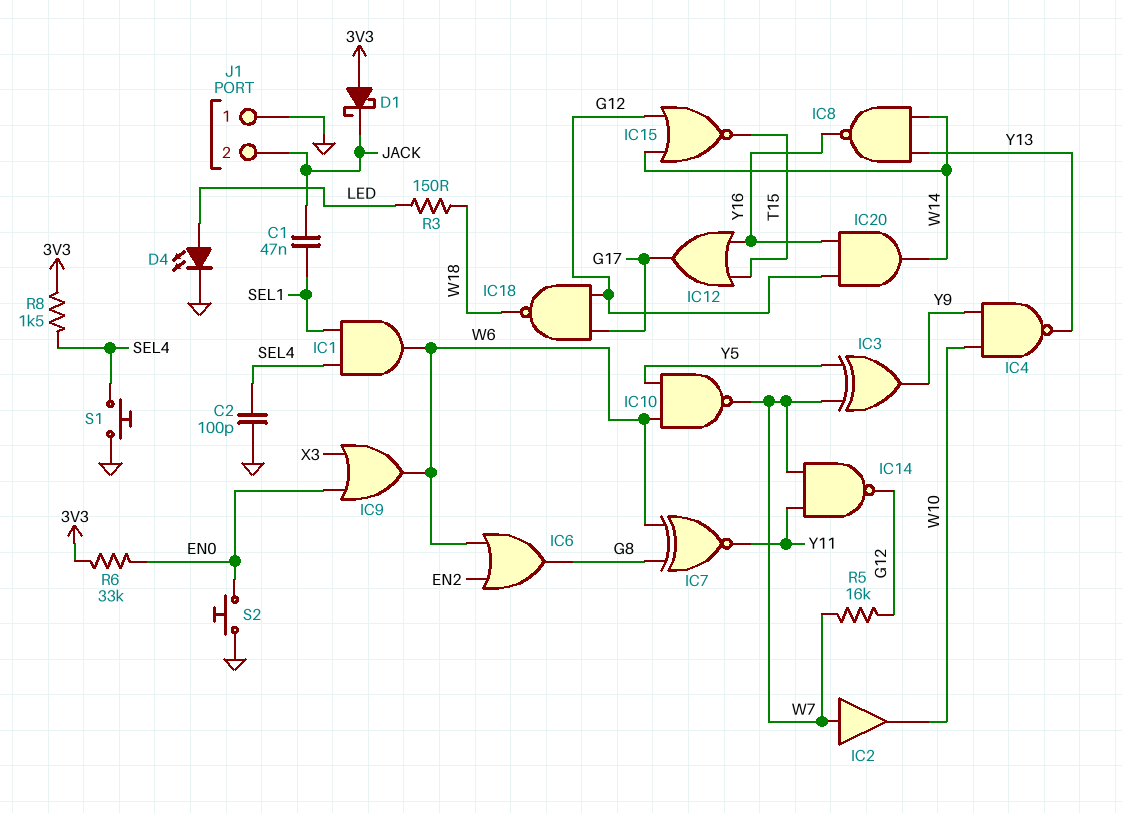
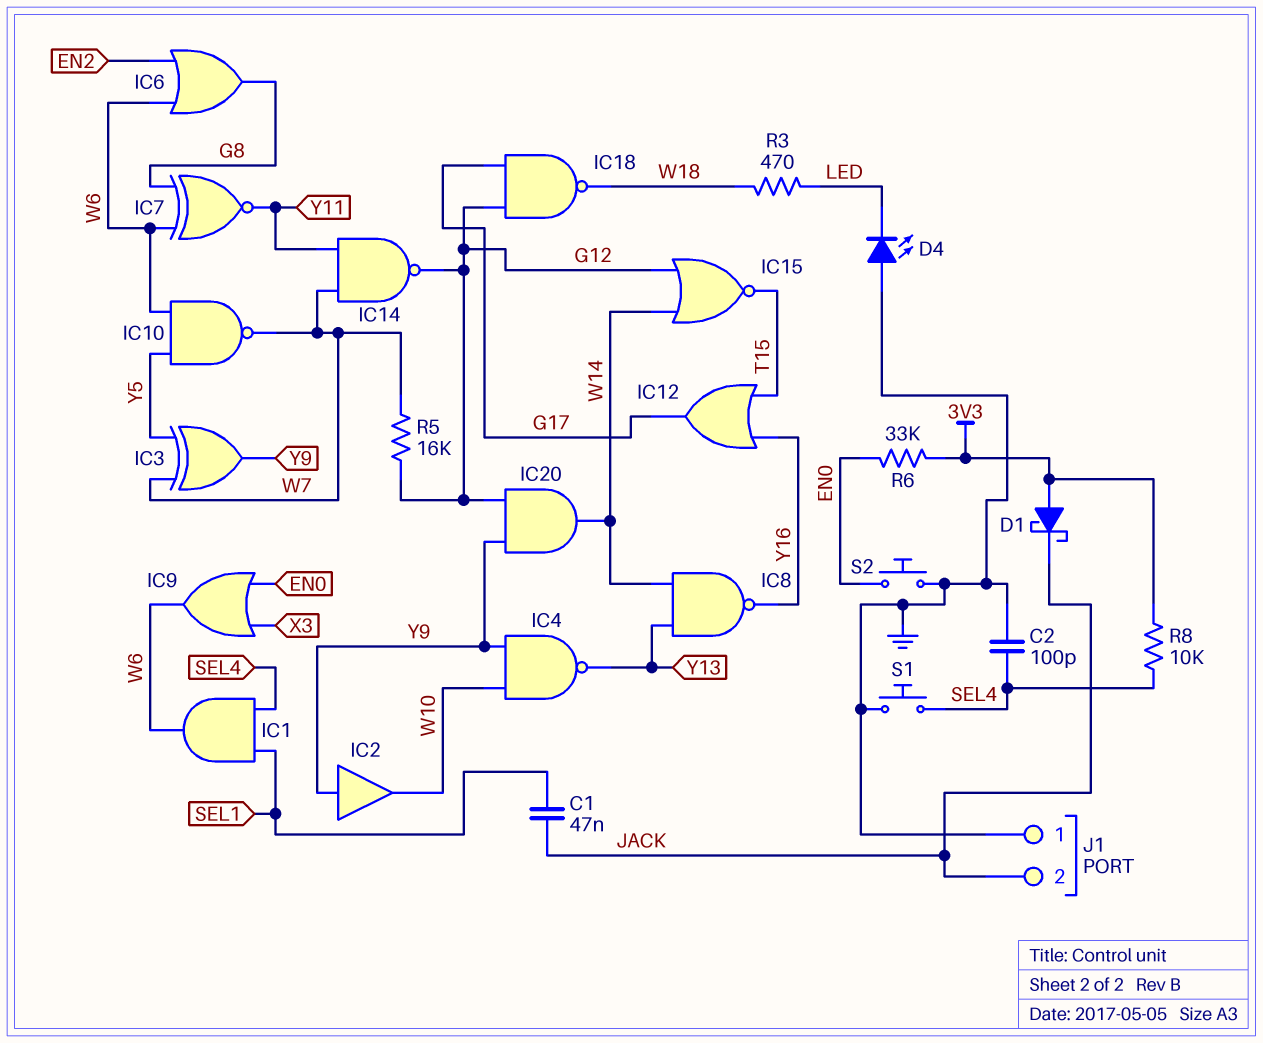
D4: LED (A LED, K GND) -> LED (A GND, K LED)
IC2: buffer (in W7, out W10) -> buffer (in Y9, out W10)
IC20: AND (in G12, in Y16, out W14) -> AND (in G12, in Y9, out W14)
R3: 150 (LED, W18) -> 470 (LED, W18)
R8: 1.5k (3V3, SEL4) -> 10k (3V3, SEL4)

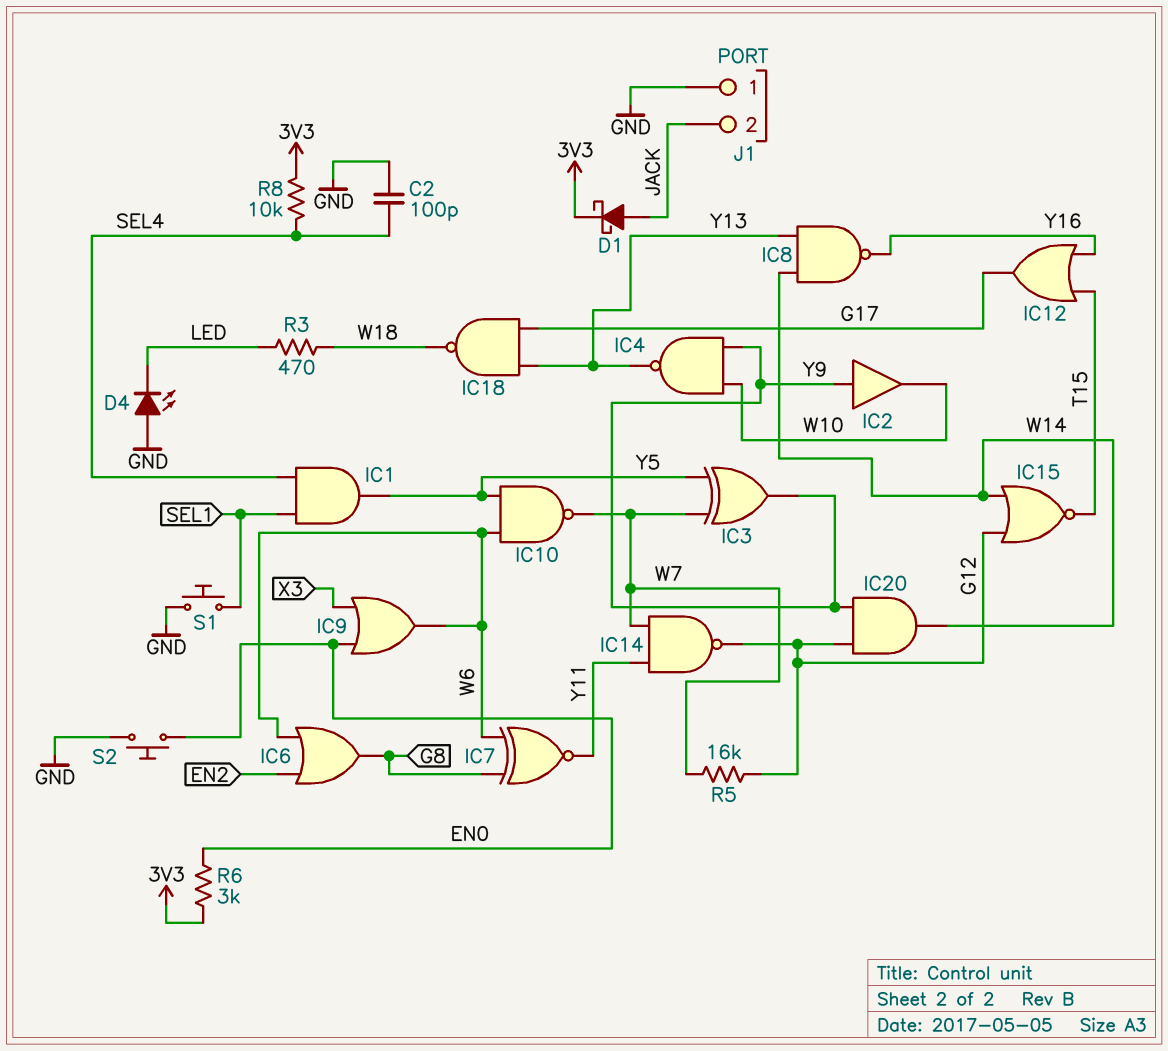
C1: 47nF (JACK, SEL1) -> none
D1: schottky (A 3V3, K JACK) -> schottky (A JACK, K 3V3)
IC1: AND (in SEL1, in SEL4, out W6) -> AND (in SEL1, in SEL4, out Y5)
IC18: NAND (in G12, in G17, out W18) -> NAND (in G17, in Y13, out W18)
R6: 33k (3V3, EN0) -> 3k (3V3, EN0)
S1: button (GND, SEL4) -> button (GND, SEL1)

